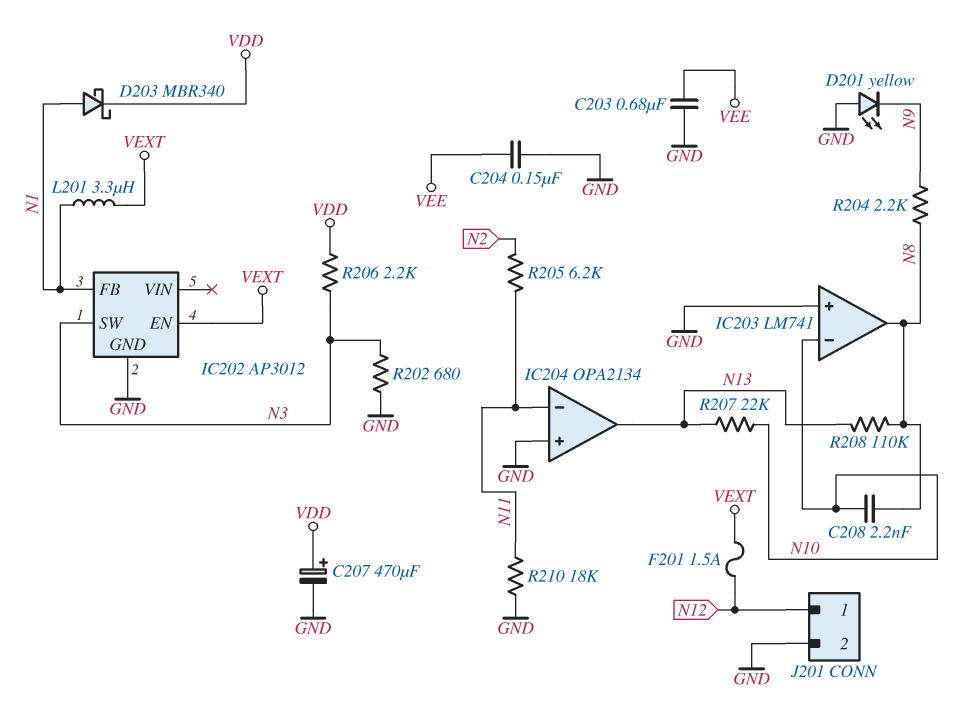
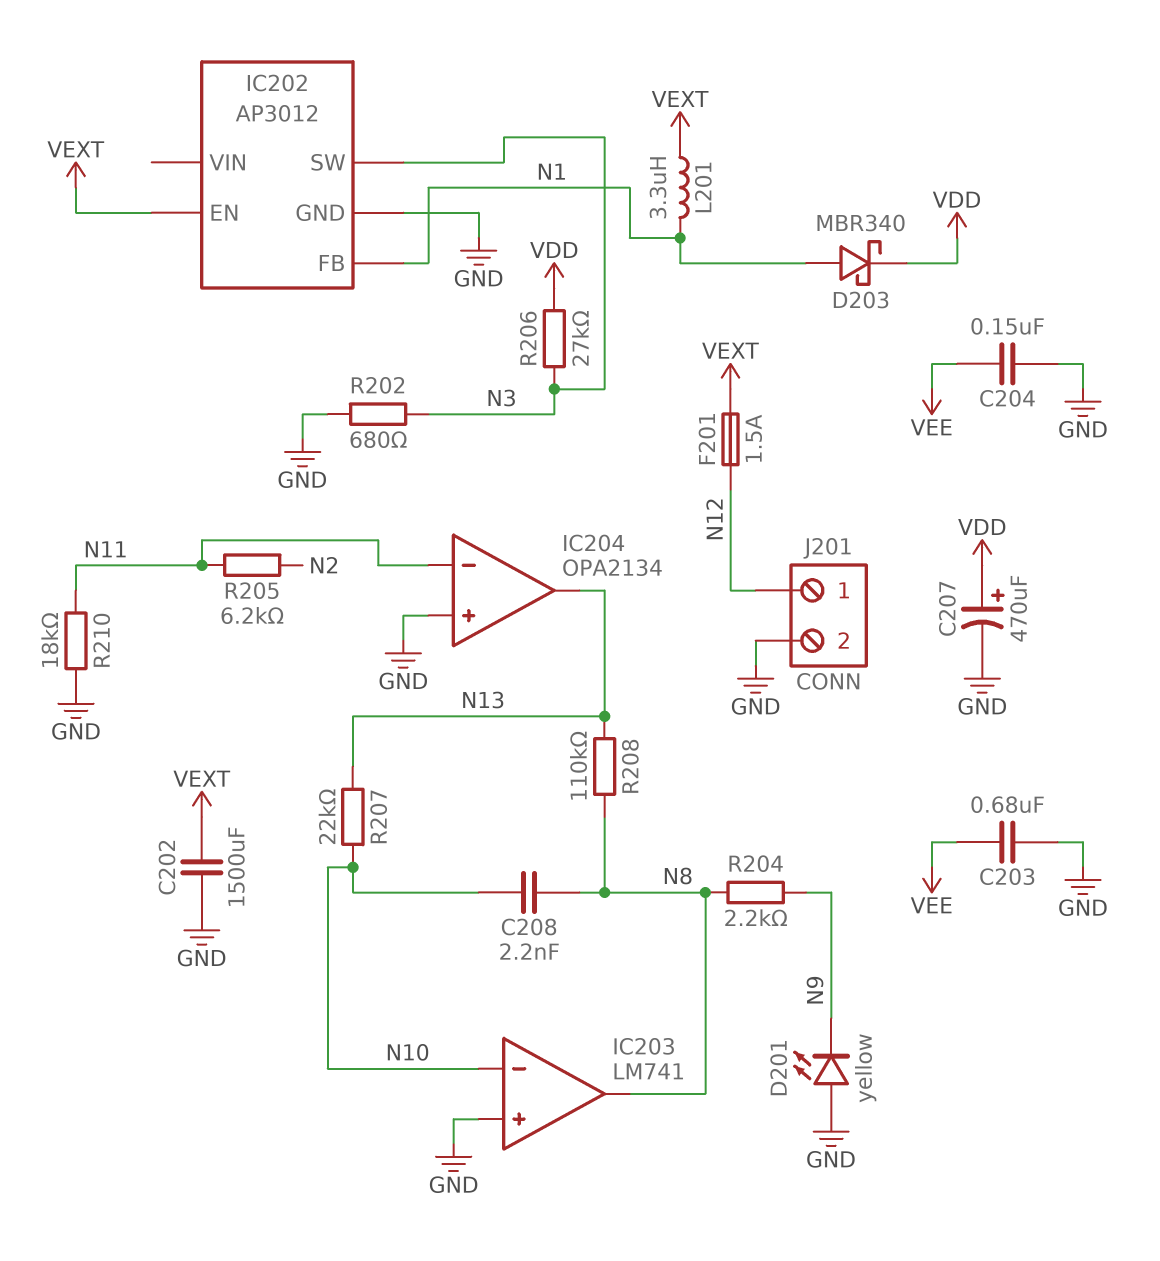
C202: none -> 1500uF (GND, VEXT)
R206: 2.2k (N3, VDD) -> 27k (N3, VDD)

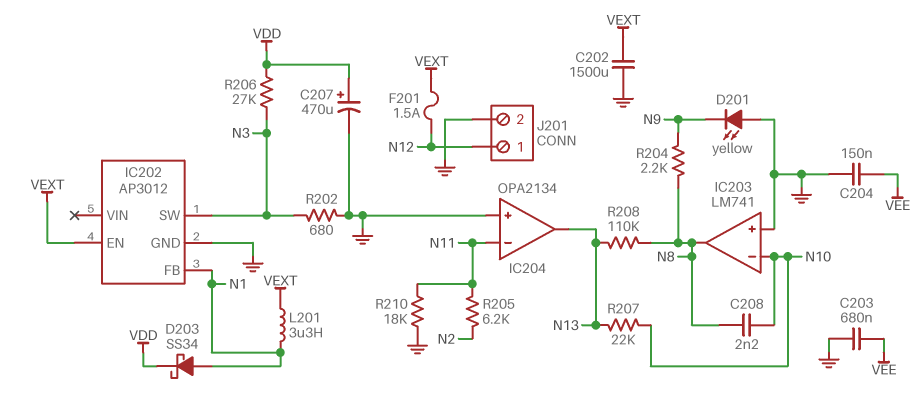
D203: schottky MBR340 (A N1, K VDD) -> schottky SS34 (A N1, K VDD)

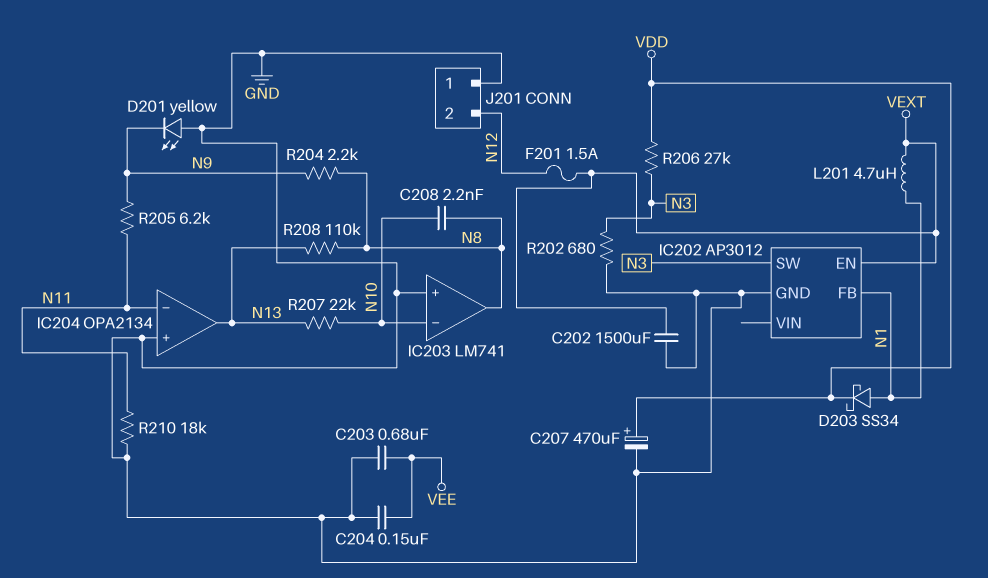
J201 pin 1: N12 -> GND
J201 pin 2: GND -> N12
L201: 3.3uH (N1, VEXT) -> 4.7uH (N1, VEXT)
R205: 6.2k (N2, N11) -> 6.2k (N9, N11)

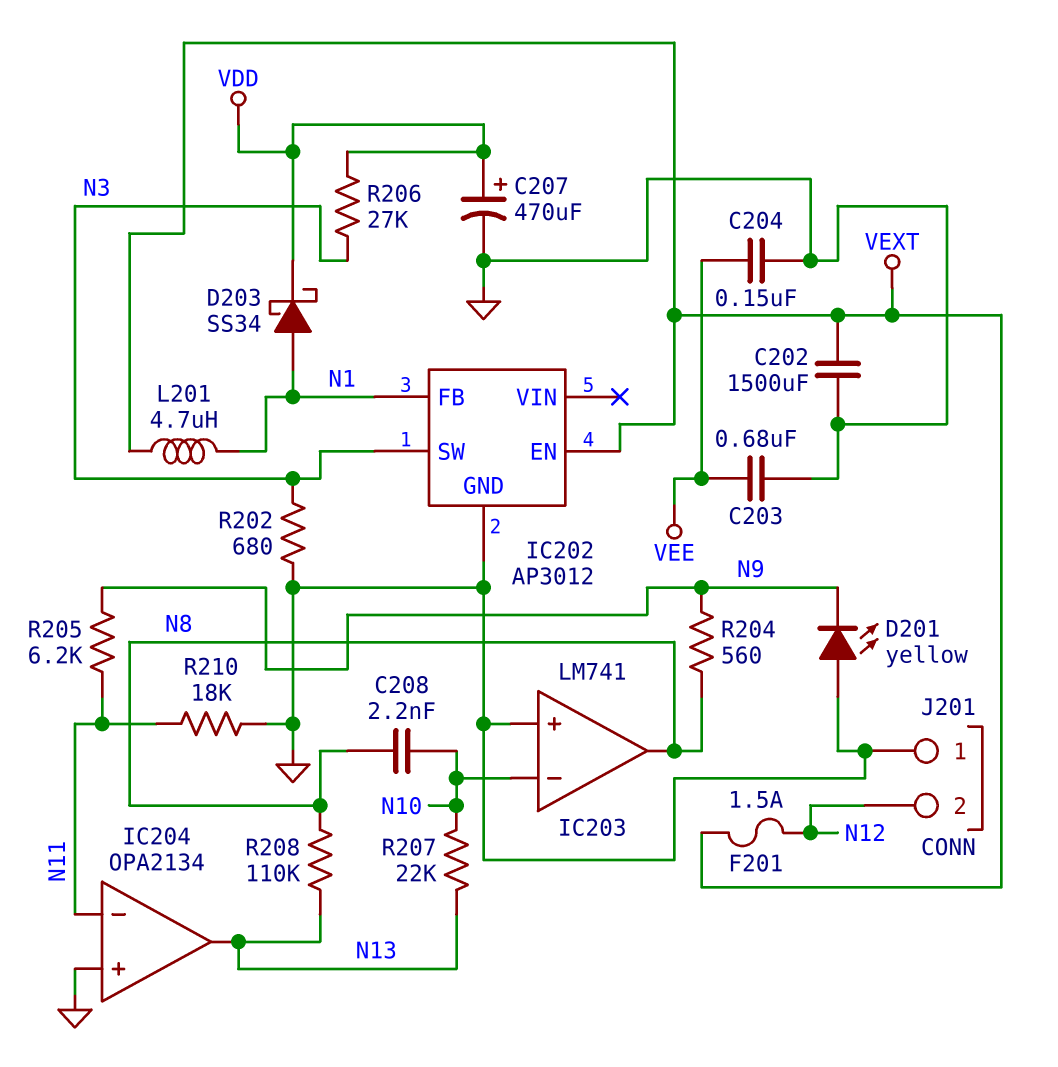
R204: 2.2k (N8, N9) -> 560 (N8, N9)

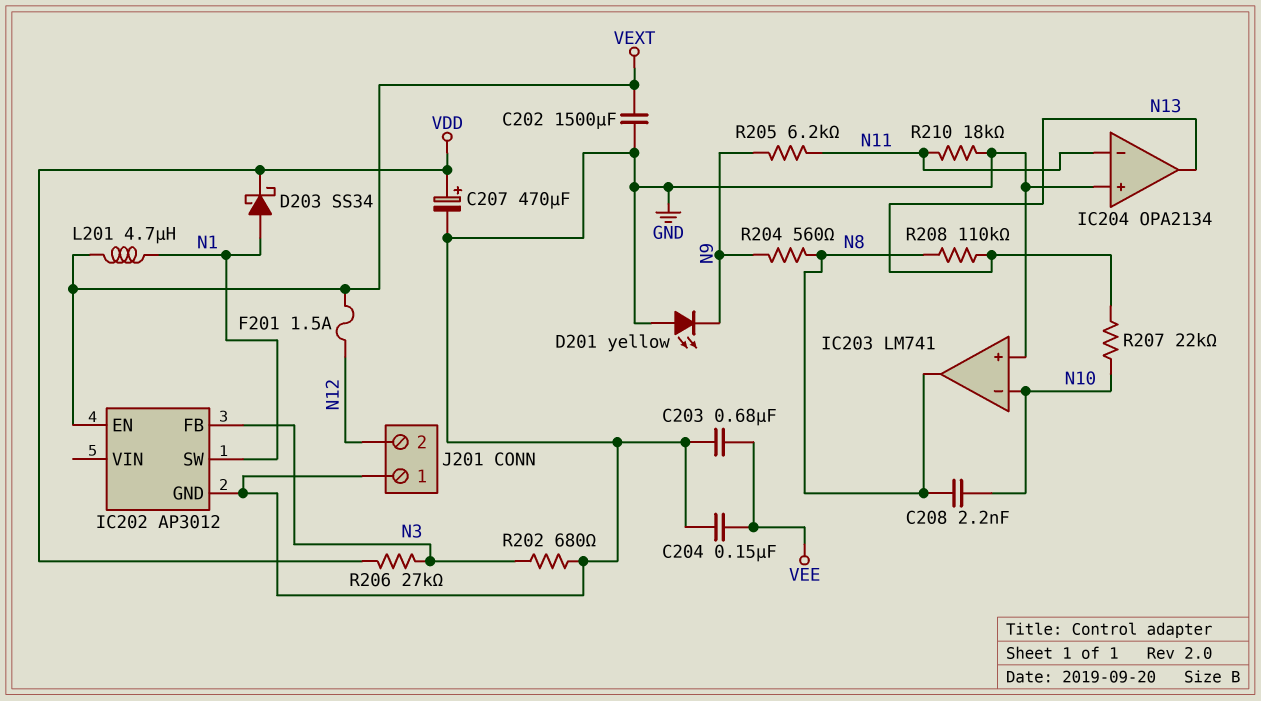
IC202 pin FB: N1 -> N3
IC202 pin SW: N3 -> N1

